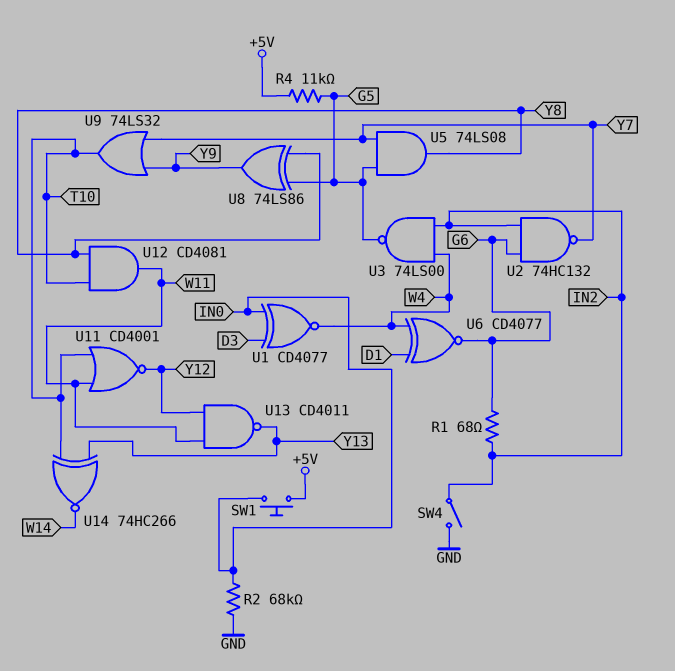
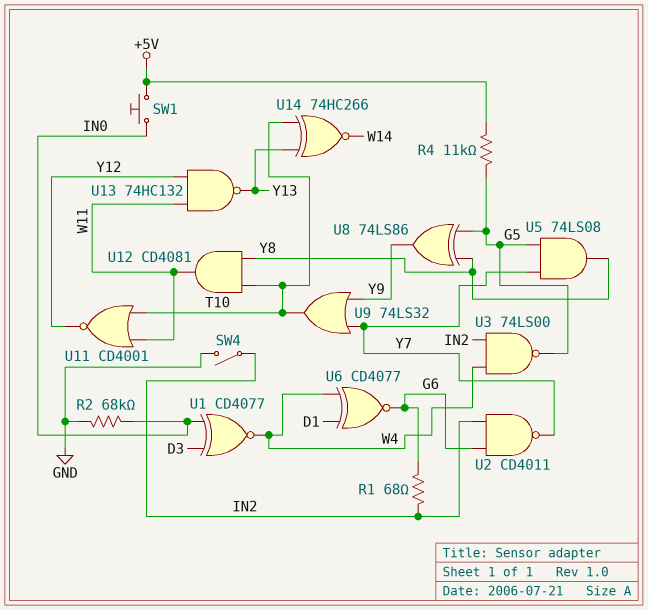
U2: NAND 74HC132 (in G6, in IN2, out Y7) -> NAND CD4011 (in G6, in IN2, out Y7)
U13: NAND CD4011 (in W11, in Y12, out Y13) -> NAND 74HC132 (in W11, in Y12, out Y13)

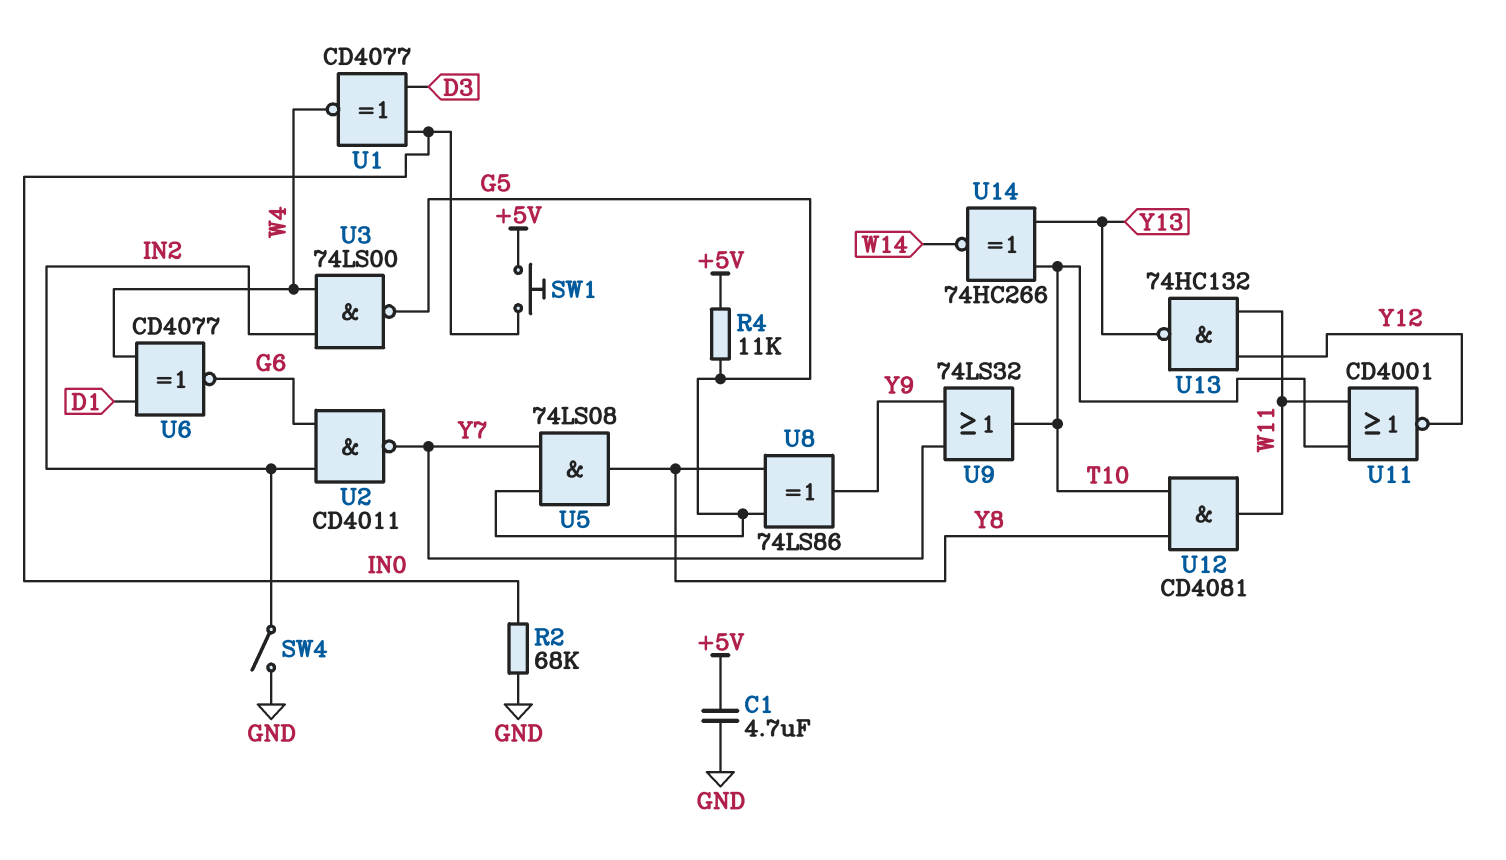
C1: none -> 4.7uF (+5V, GND)
R1: 68 (G6, IN2) -> none

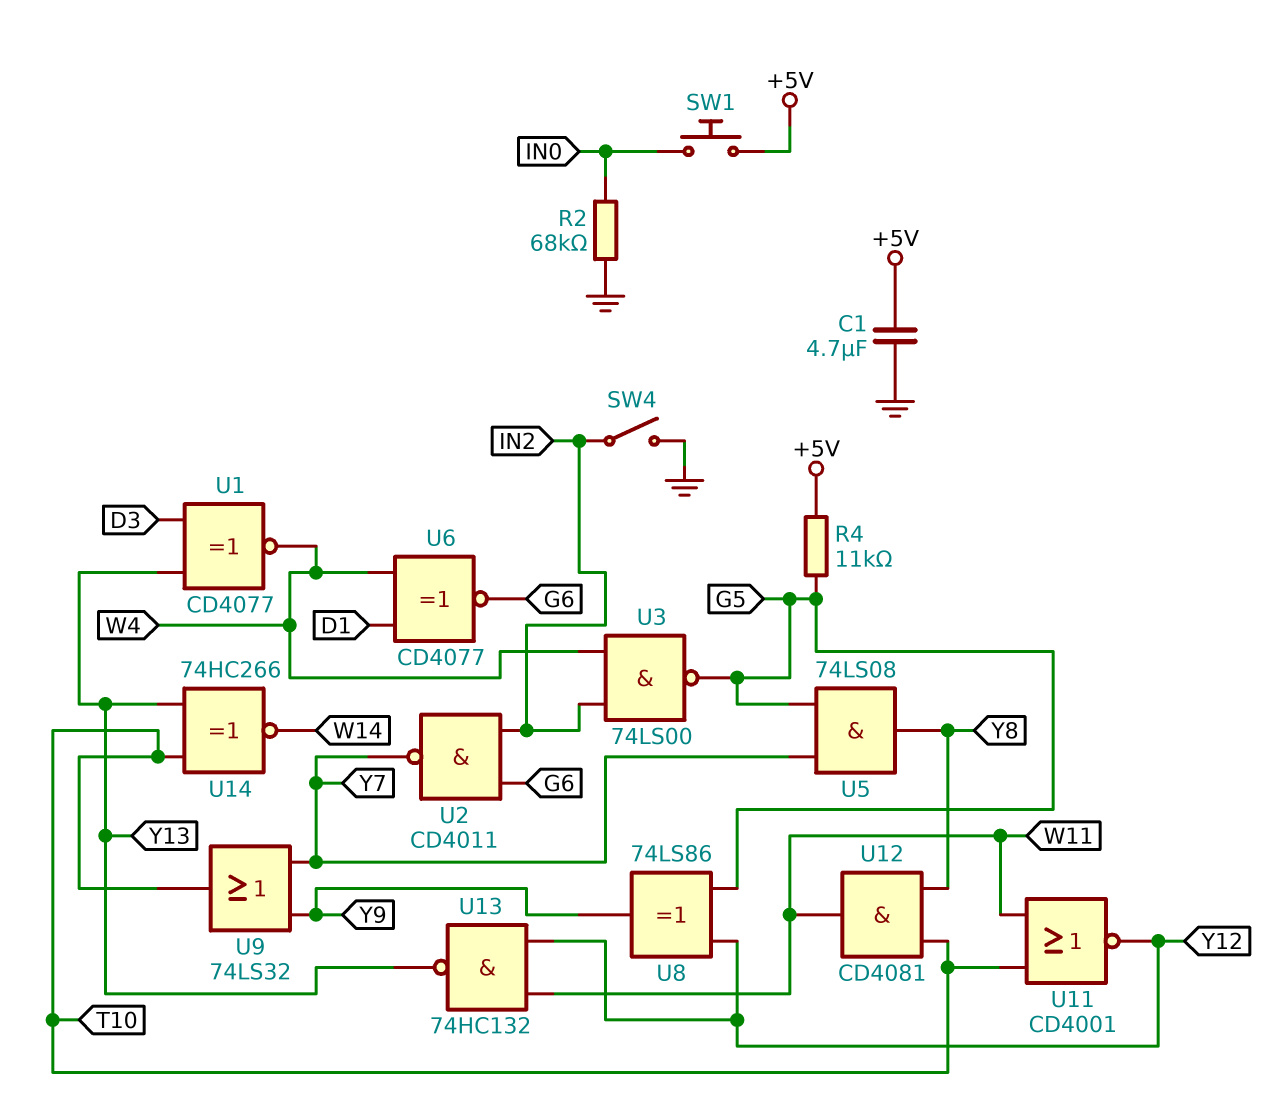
U1: XNOR CD4077 (in D3, in IN0, out W4) -> XNOR CD4077 (in D3, in Y13, out W4)
U8: XOR 74LS86 (in G5, in Y8, out Y9) -> XOR 74LS86 (in G5, in Y12, out Y9)

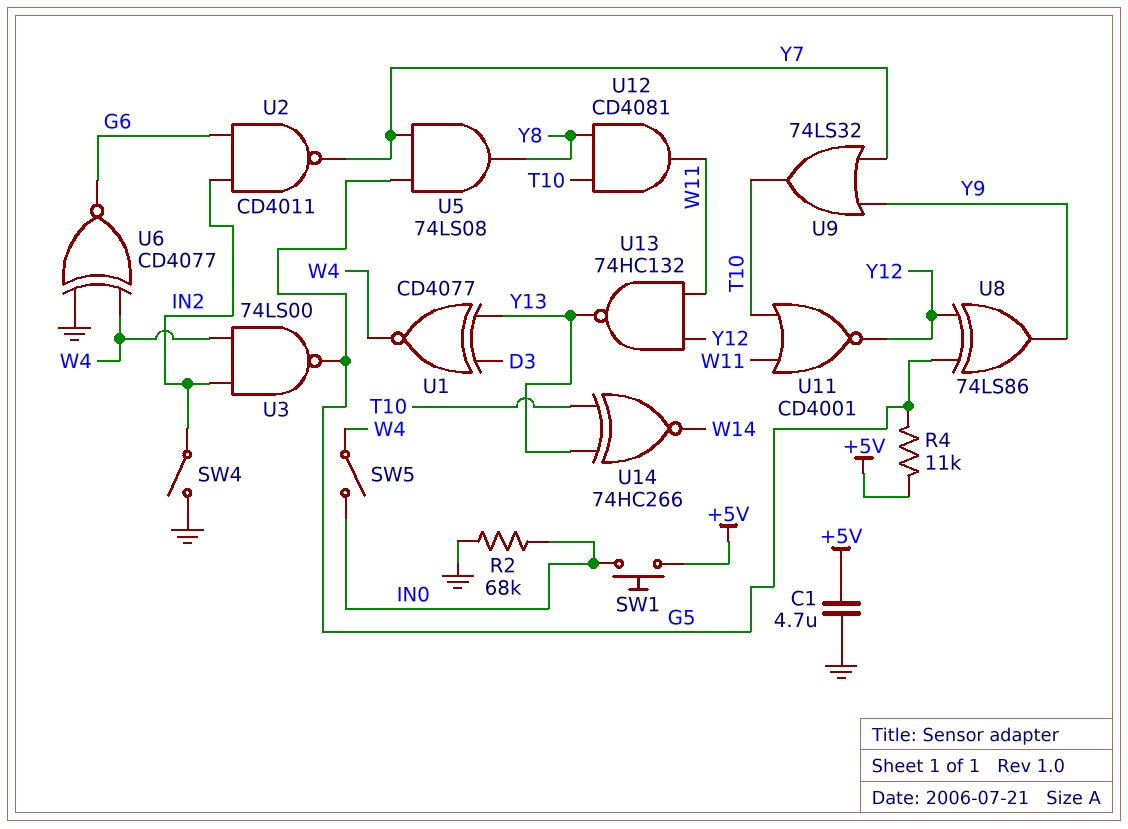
SW5: none -> switch (IN0, W4)
U6: XNOR CD4077 (in D1, in W4, out G6) -> XNOR CD4077 (in GND, in W4, out G6)

